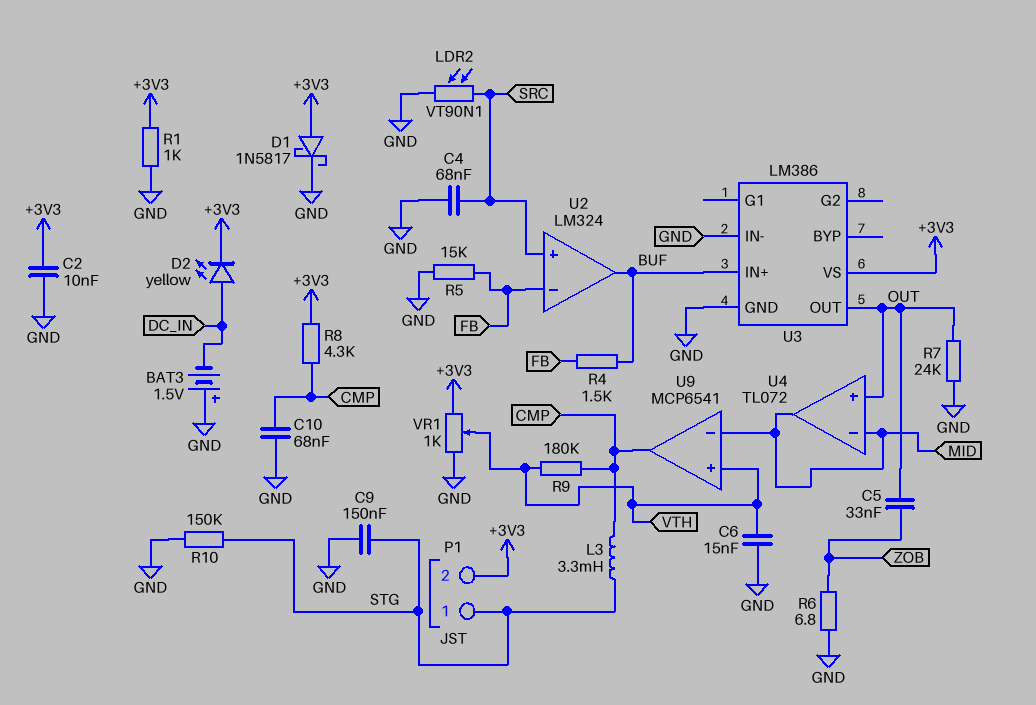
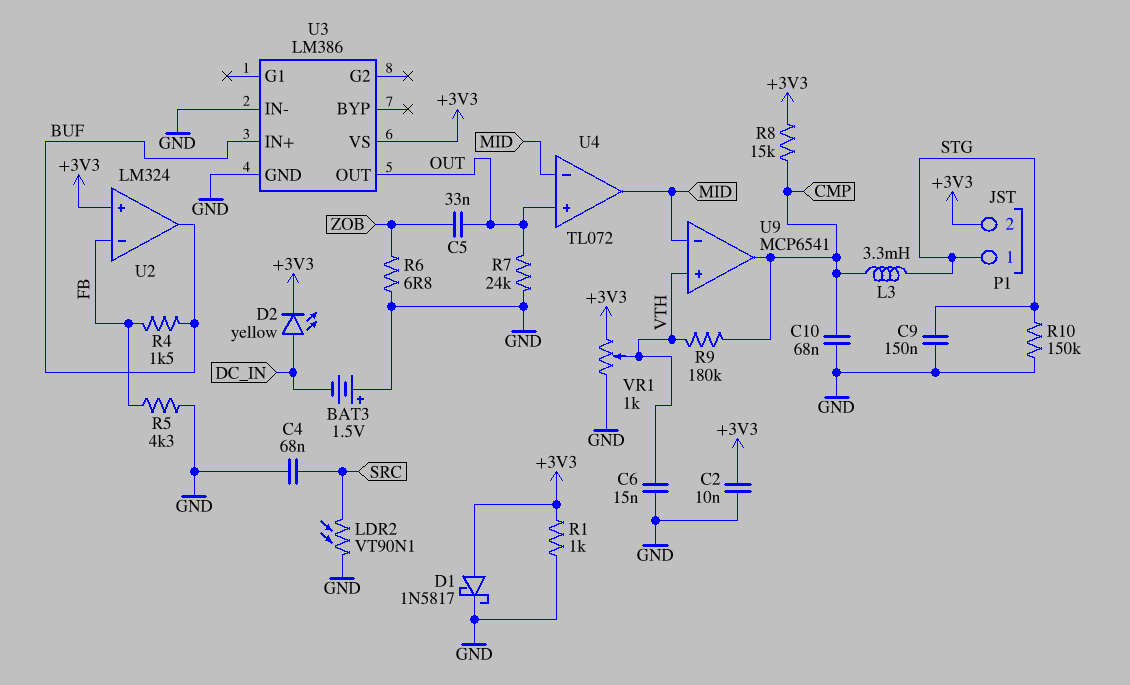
R5: 15k (FB, GND) -> 4.3k (FB, GND)
R8: 4.3k (+3V3, CMP) -> 15k (+3V3, CMP)
U2 pin in+: SRC -> +3V3

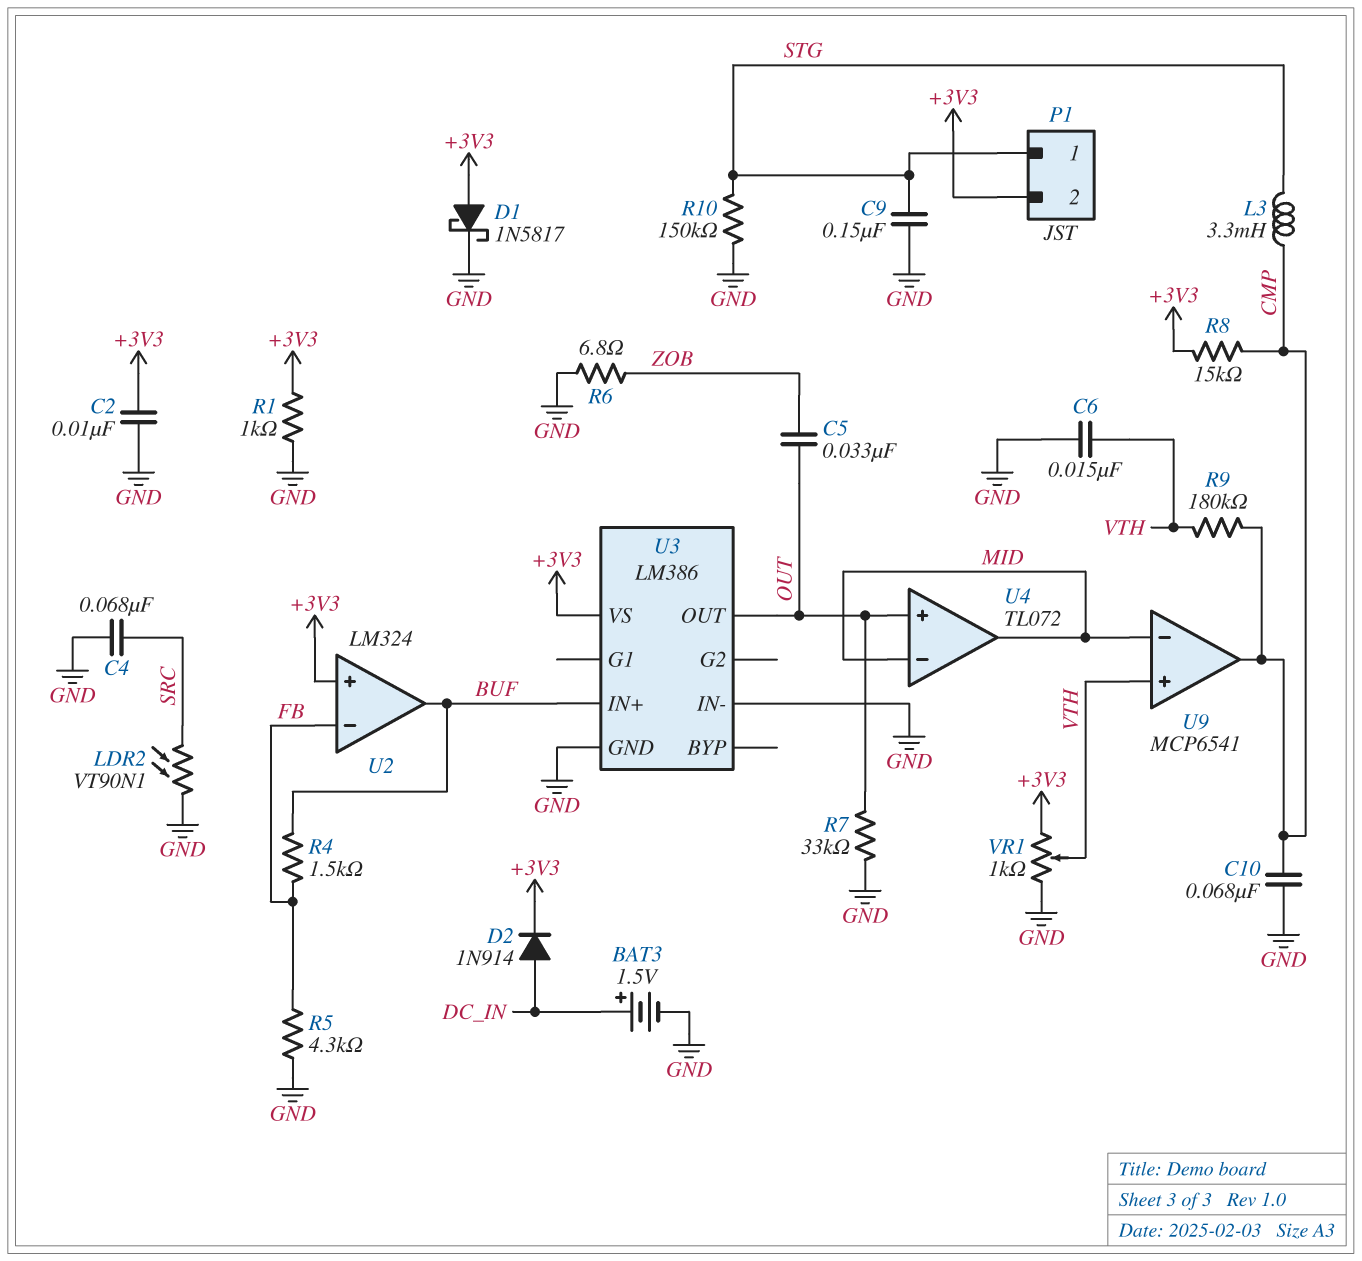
BAT3: 1.5V (plus GND, minus DC_IN) -> 1.5V (plus DC_IN, minus GND)
D2: LED yellow (A DC_IN, K +3V3) -> diode 1N914 (A DC_IN, K +3V3)
R7: 24k (GND, OUT) -> 33k (GND, OUT)

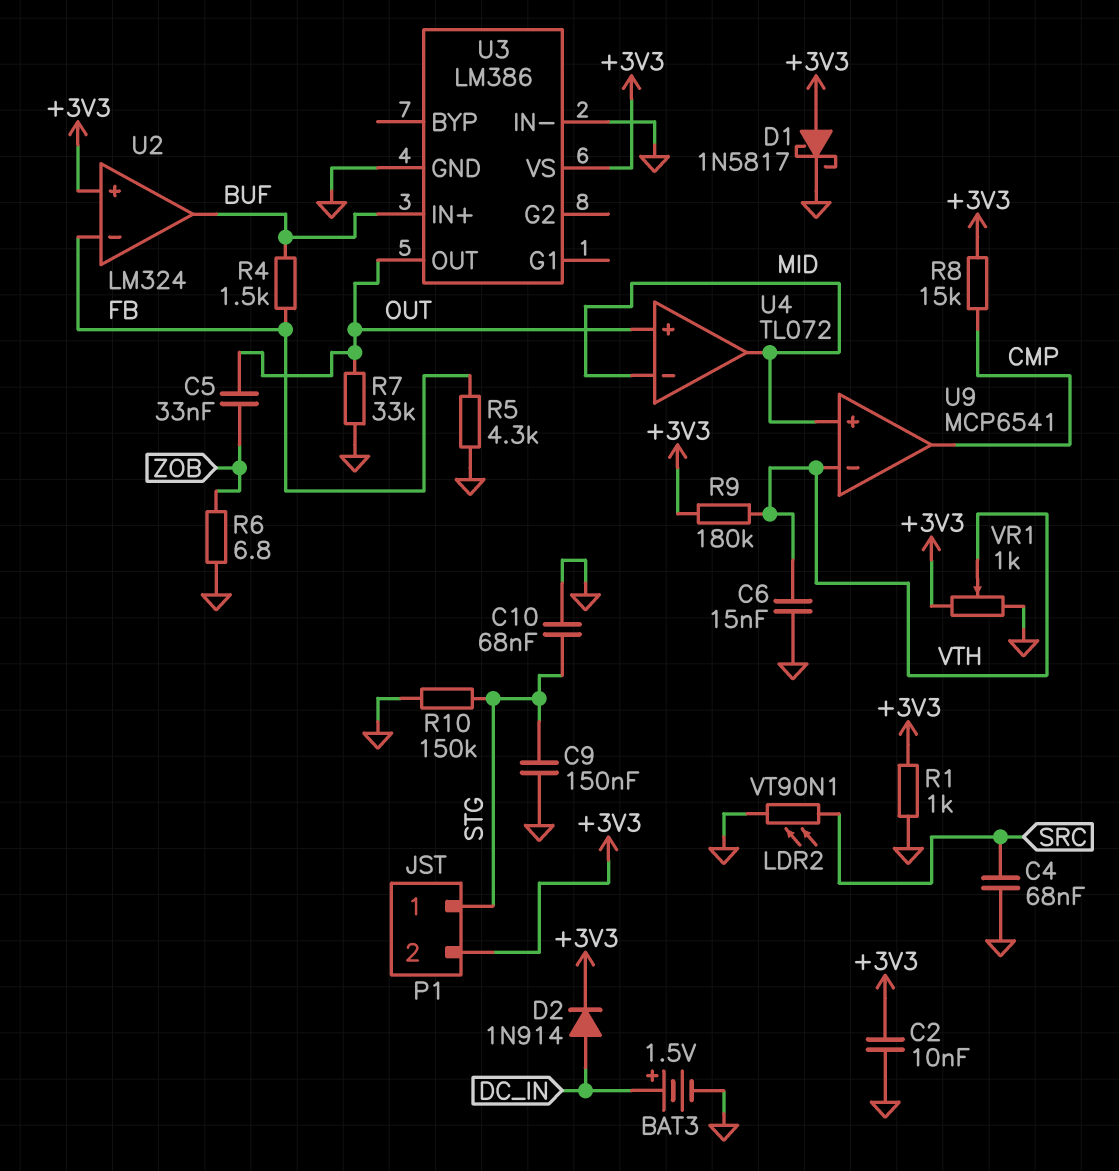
C10: 68nF (CMP, GND) -> 68nF (GND, STG)
L3: 3.3mH (CMP, STG) -> none
R9: 180k (CMP, VTH) -> 180k (+3V3, VTH)
U9 pin in+: VTH -> MID
U9 pin in-: MID -> VTH

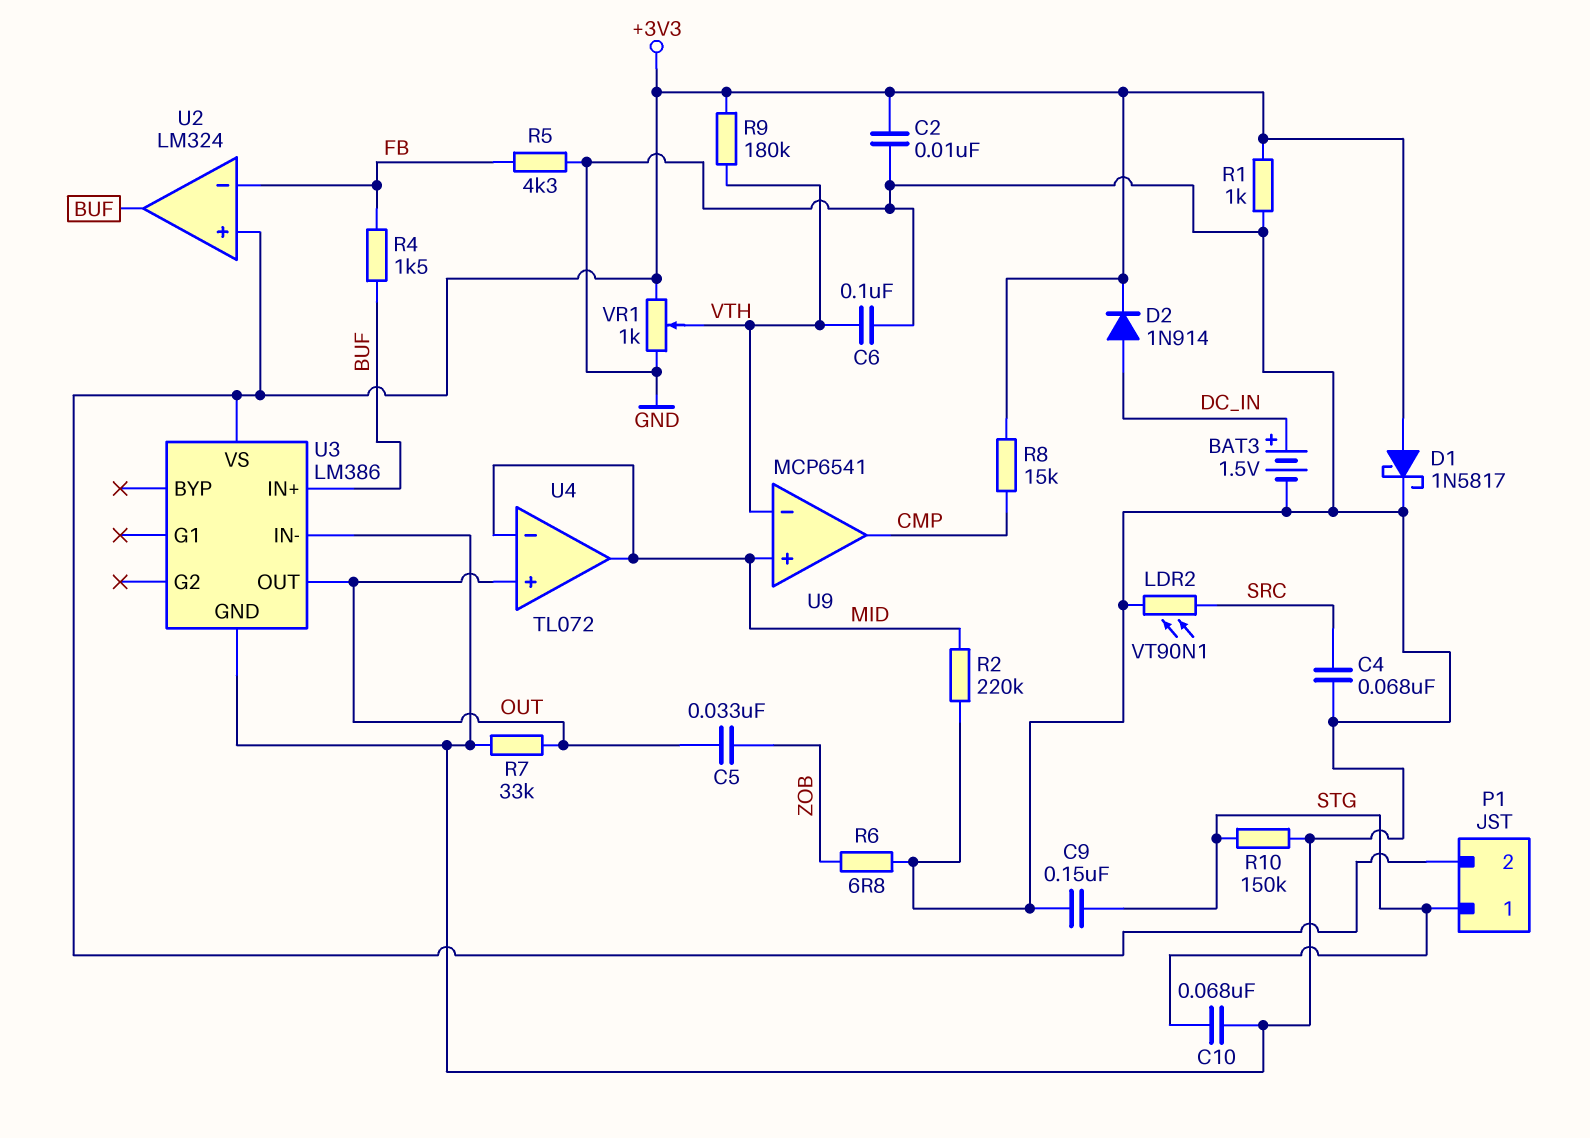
C6: 15nF (GND, VTH) -> 100nF (GND, VTH)
R2: none -> 220k (GND, MID)

